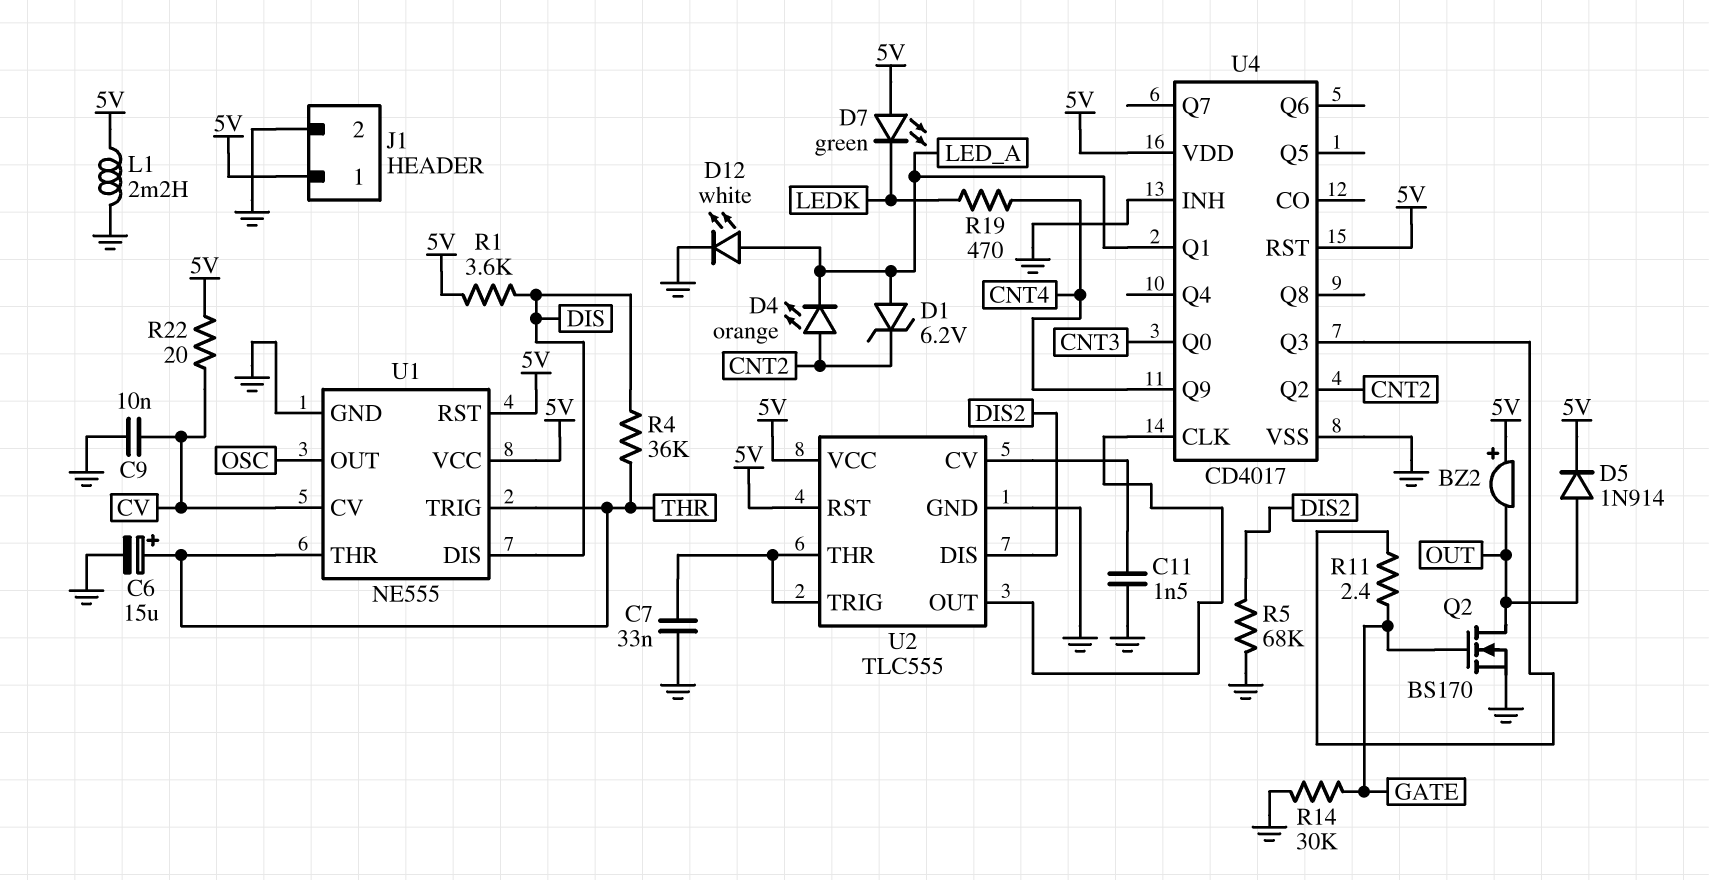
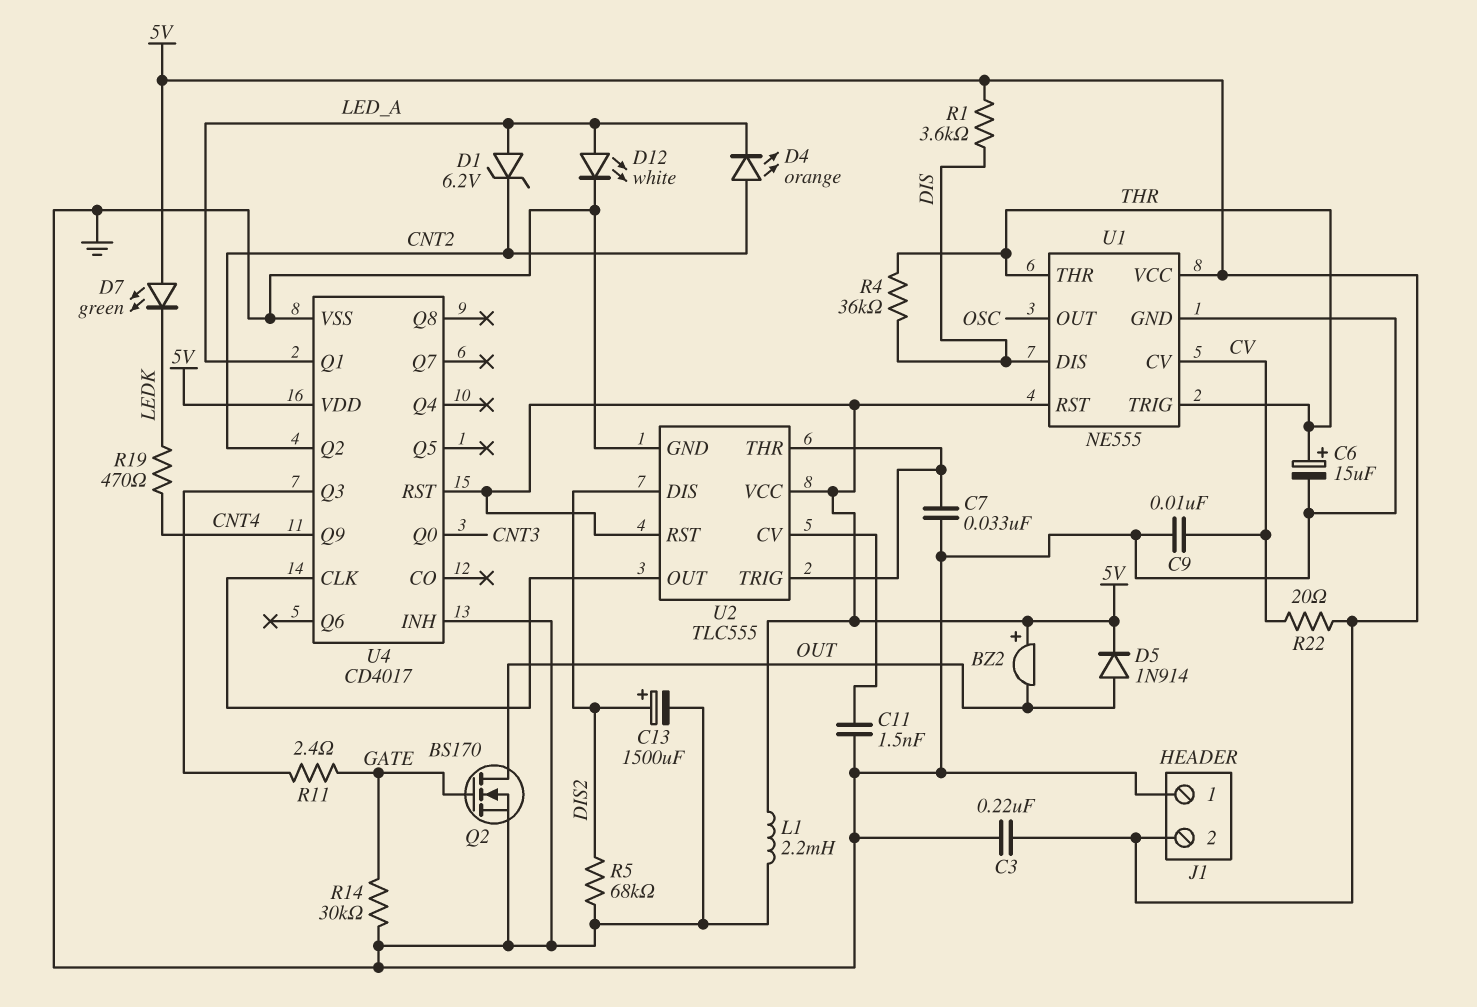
C3: none -> 220nF (5V, GND)
C13: none -> 1500uF (plus DIS2, minus GND)
J1 pin 1: 5V -> GND
J1 pin 2: GND -> 5V

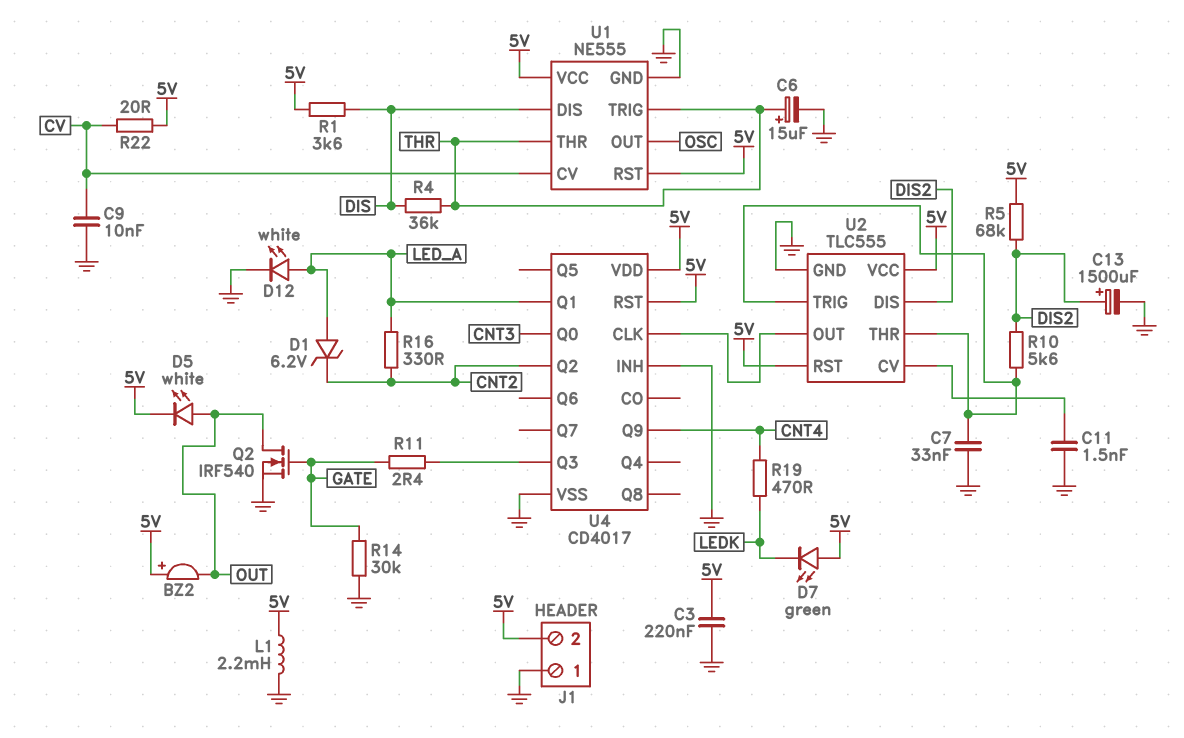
D4: LED orange (A CNT2, K LED_A) -> none
D5: diode 1N914 (A OUT, K 5V) -> LED white (A OUT, K 5V)
Q2: NMOS BS170 (G GATE, D OUT, S GND) -> NMOS IRF540 (G GATE, D OUT, S GND)
R5: 68k (DIS2, GND) -> 68k (5V, DIS2)
R10: none -> 5.6k (DIS2, U2/THR)
R16: none -> 330 (CNT2, LED_A)

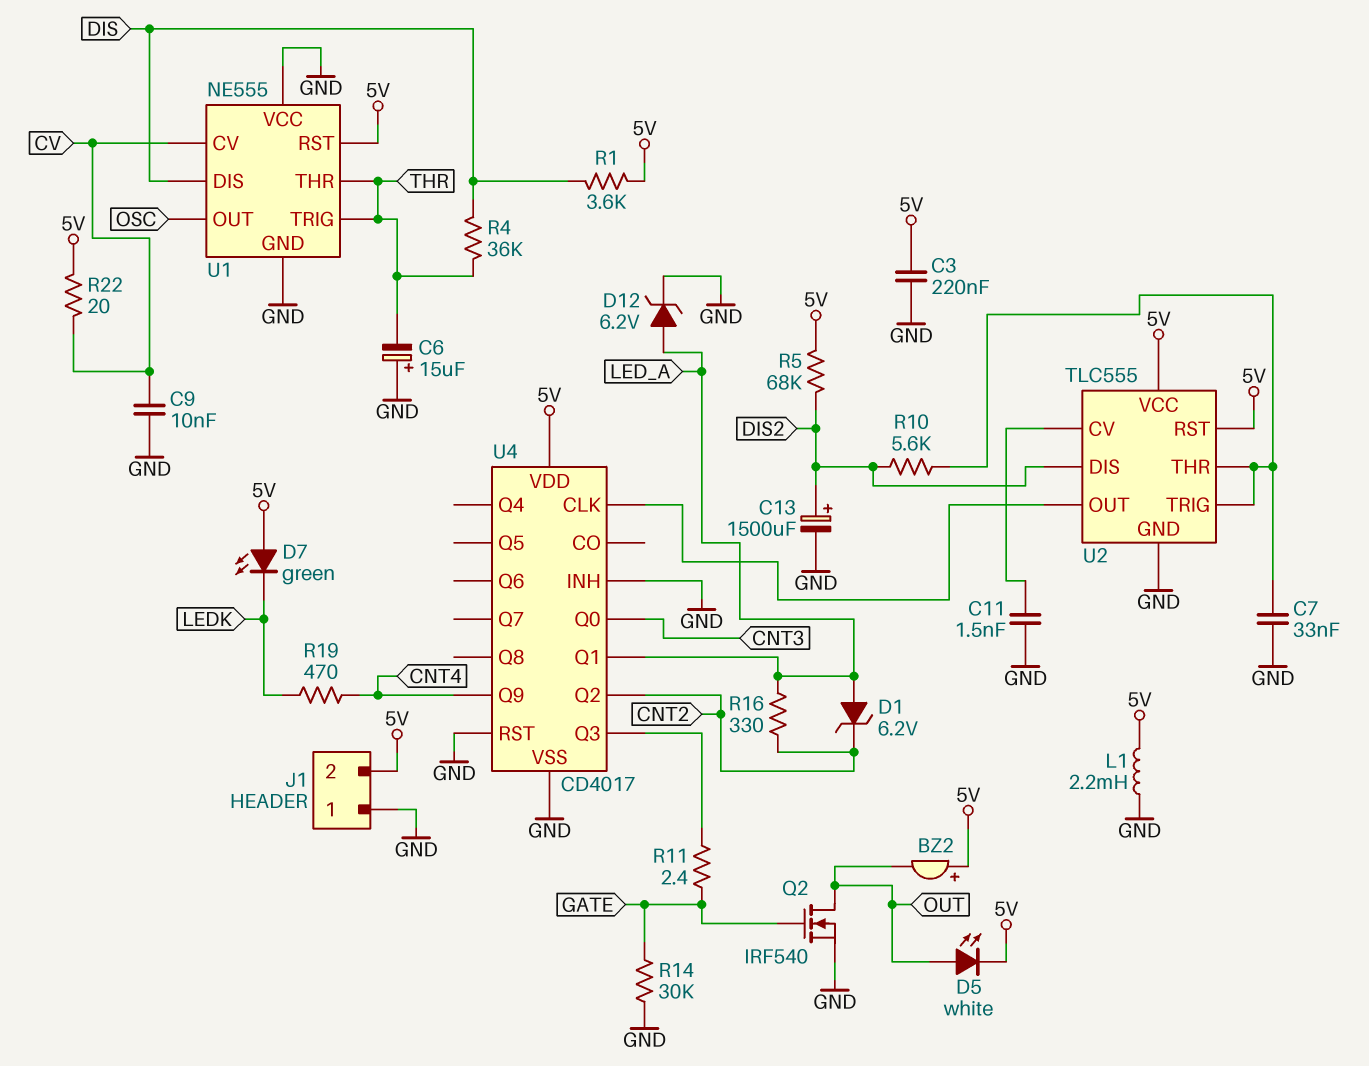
C6: 15uF (plus THR, minus GND) -> 15uF (plus GND, minus THR)
D12: LED white (A LED_A, K GND) -> zener 6.2V (A LED_A, K GND)
U1 pin VCC: 5V -> GND
U4 pin RST: 5V -> GND

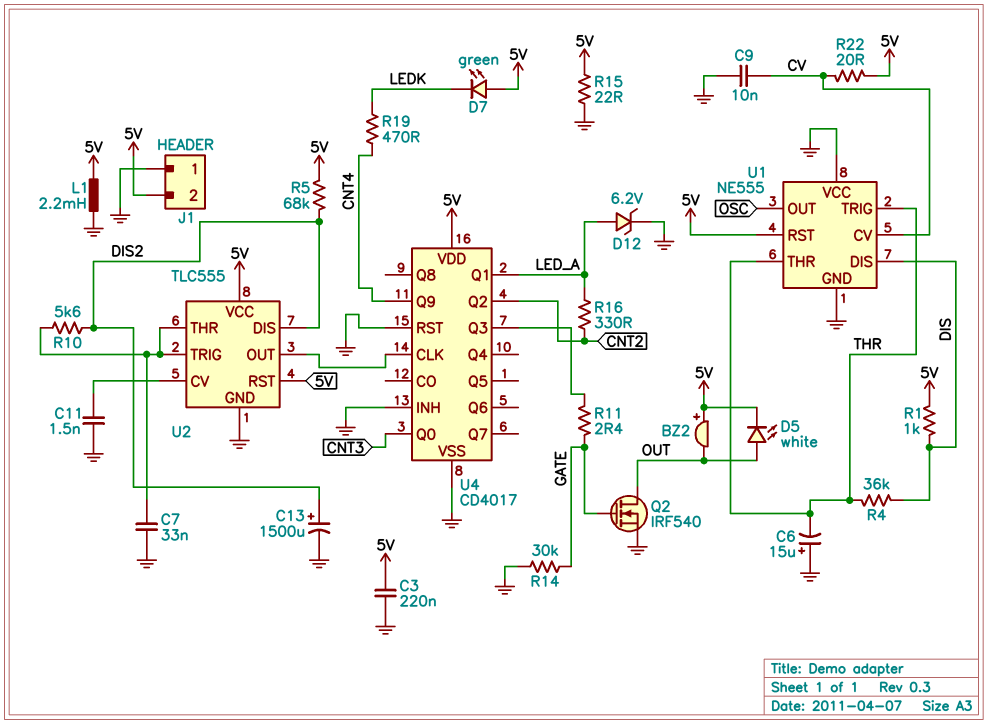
D1: zener 6.2V (A LED_A, K CNT2) -> none
R1: 3.6k (5V, DIS) -> 1k (5V, DIS)
R15: none -> 22 (5V, GND)

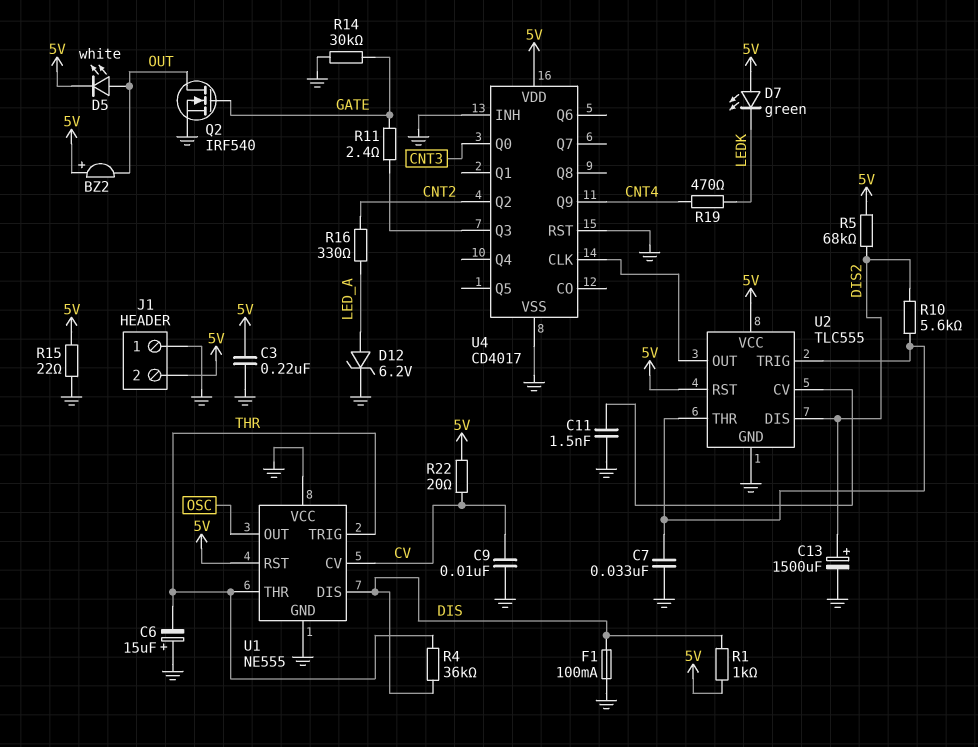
F1: none -> 100mA (DIS, GND)
L1: 2.2mH (5V, GND) -> none
U4 pin Q1: LED_A -> none

